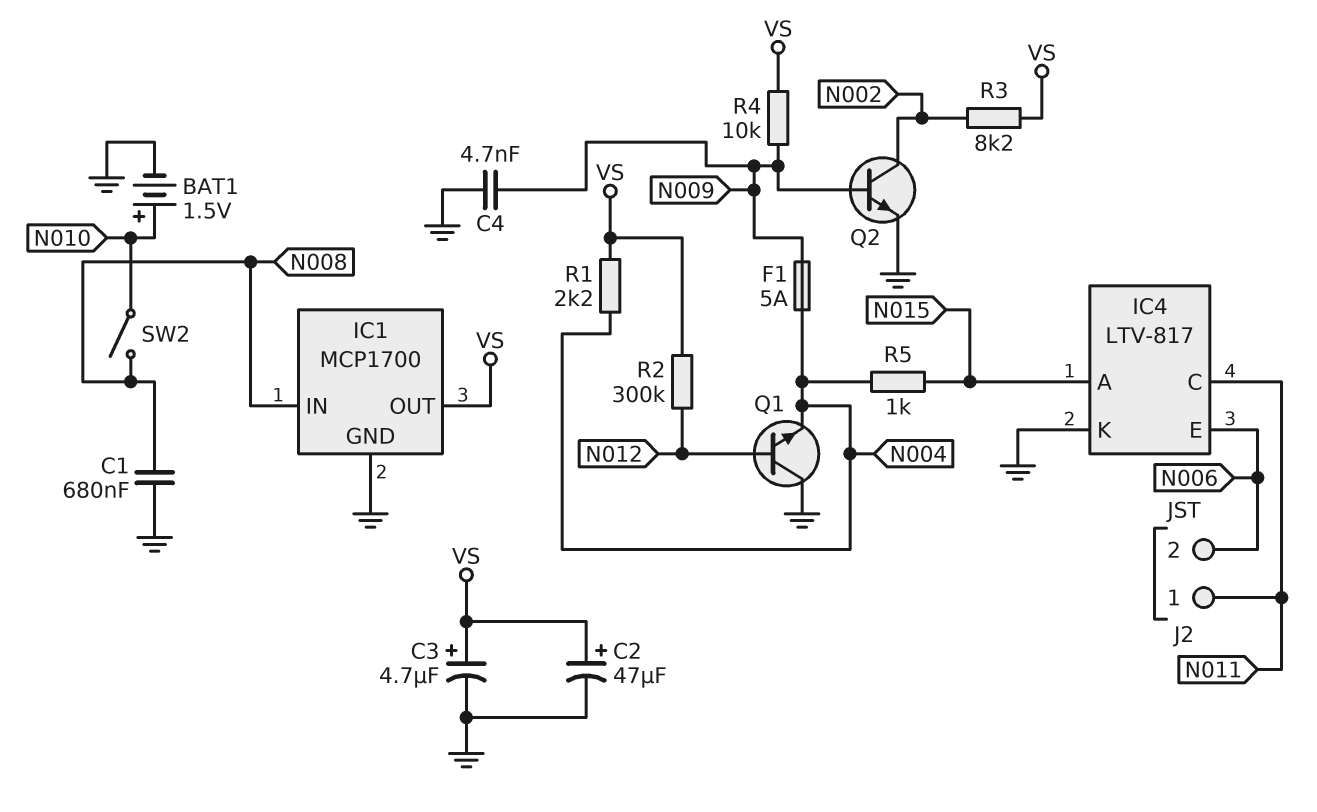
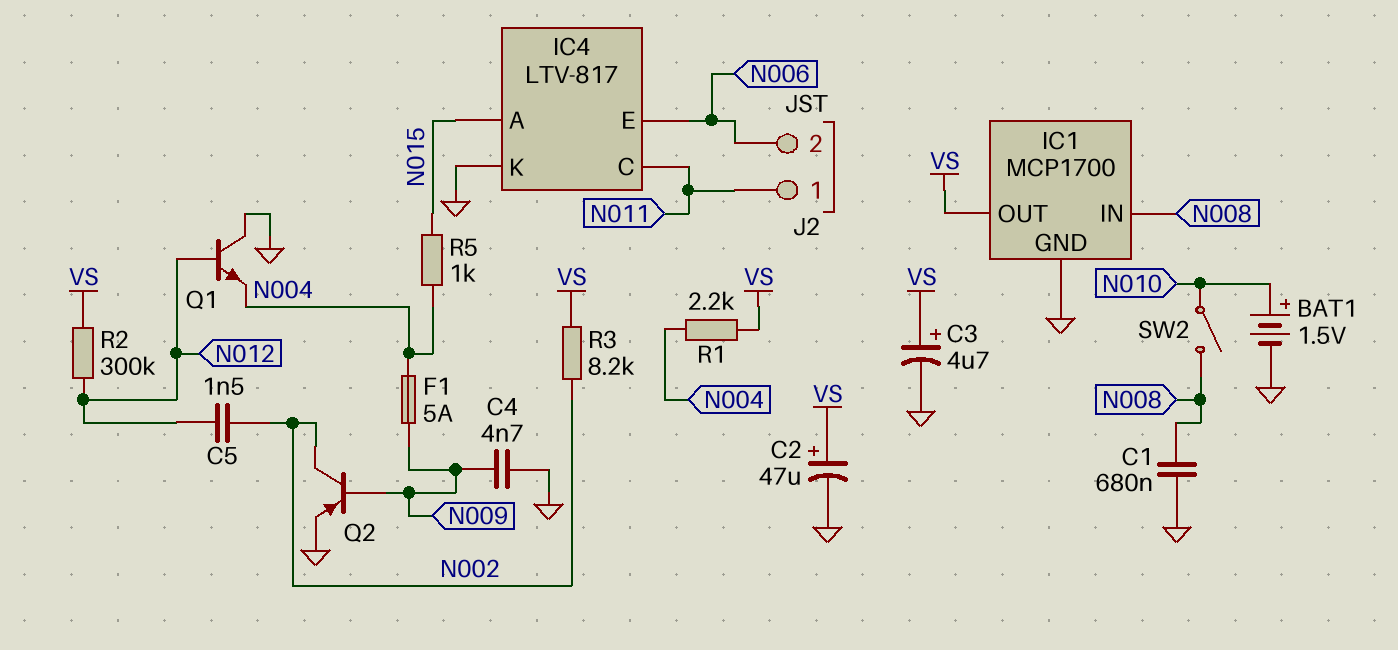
C5: none -> 1.5nF (N002, N012)
Q2: NPN (B N009, C N002, E GND) -> PNP (B N009, C N002, E GND)
R4: 10k (N009, VS) -> none

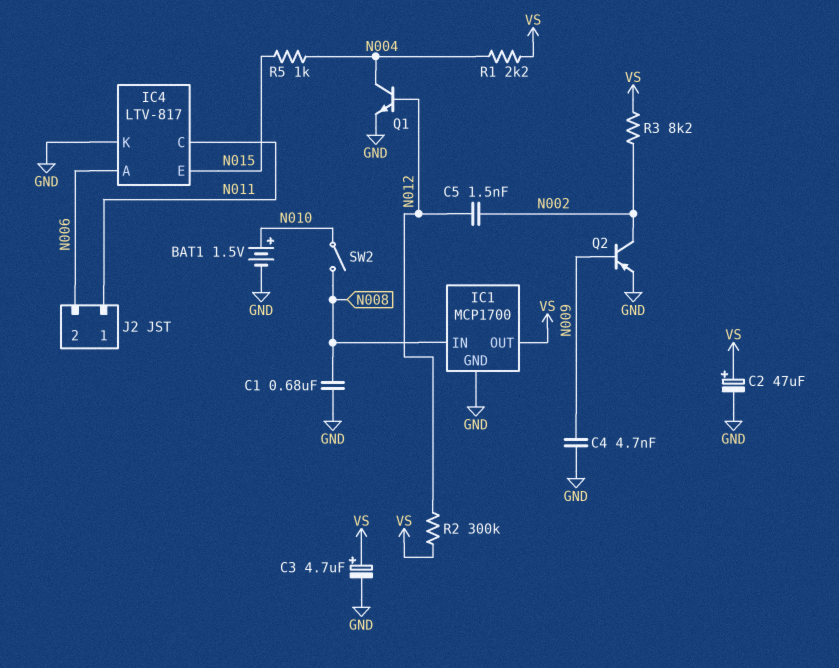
F1: 5A (N004, N009) -> none
IC4 pin A: N015 -> N006
IC4 pin E: N006 -> N015
Q1: NPN (B N012, C GND, E N004) -> NPN (B N012, C N004, E GND)

